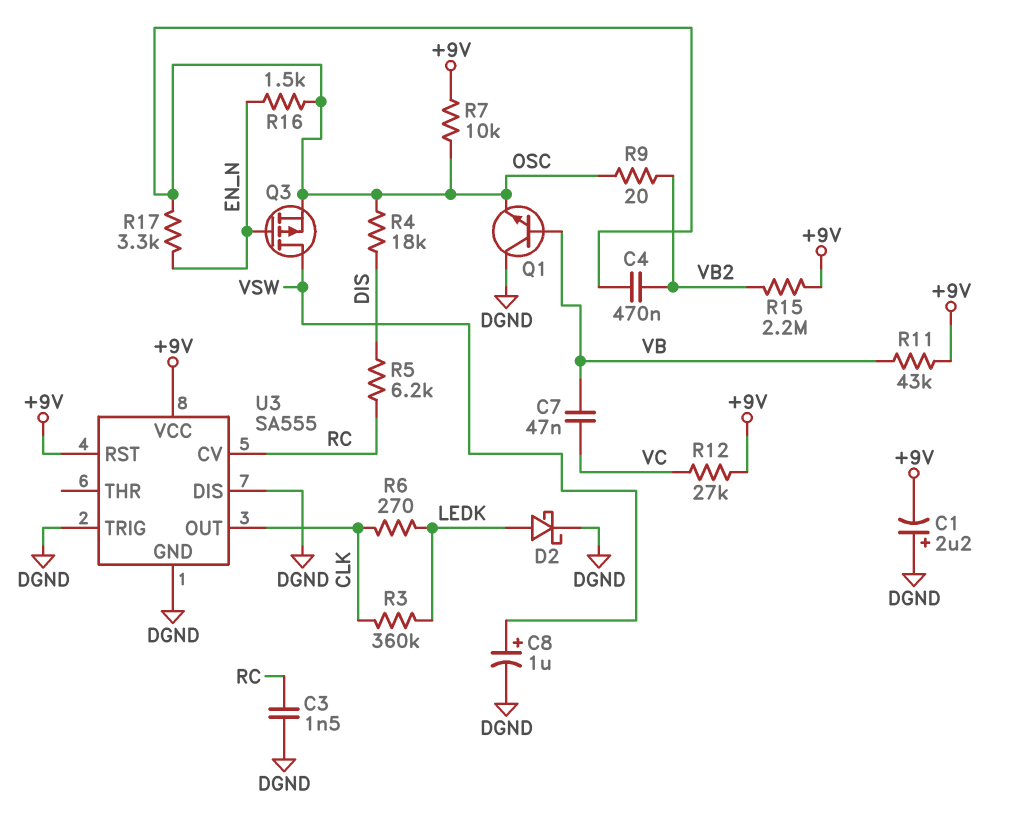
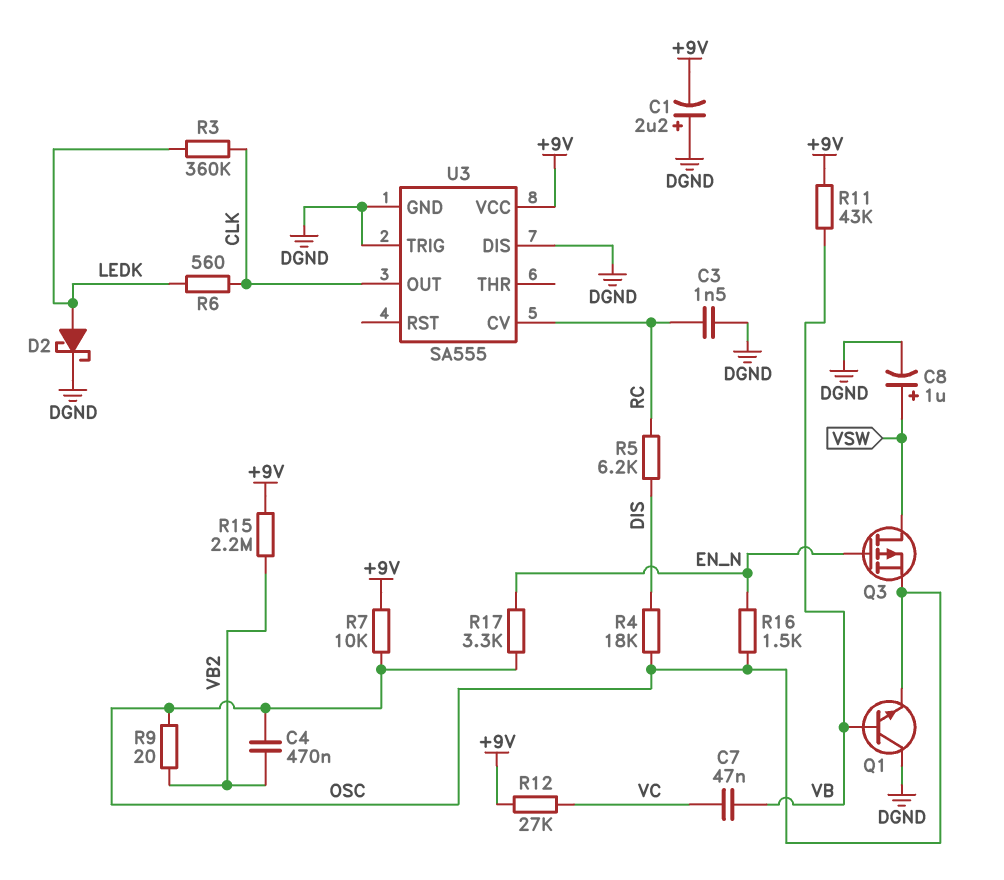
R6: 270 (CLK, LEDK) -> 560 (CLK, LEDK)
U3 pin RST: +9V -> none

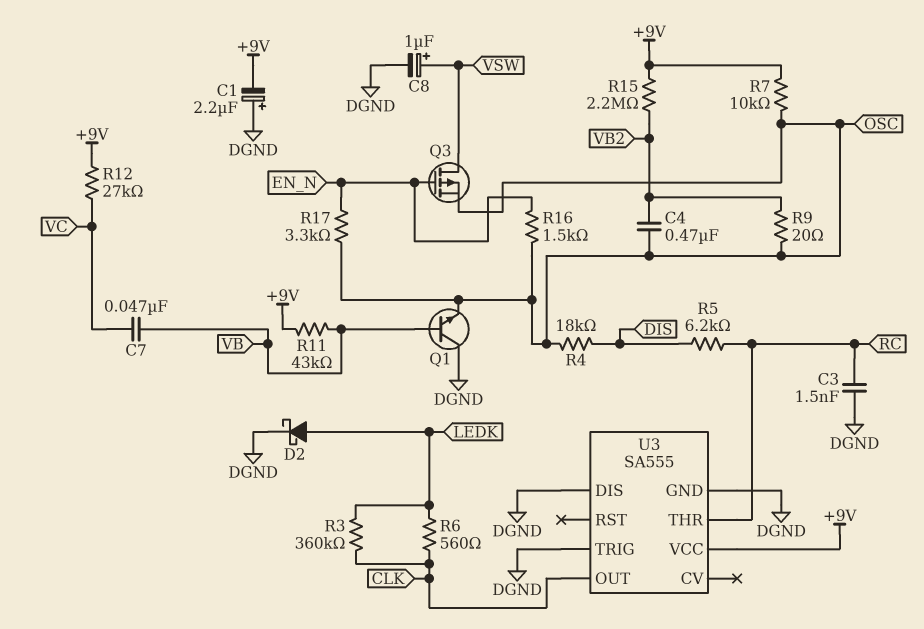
U3 pin CV: RC -> none
U3 pin THR: none -> RC

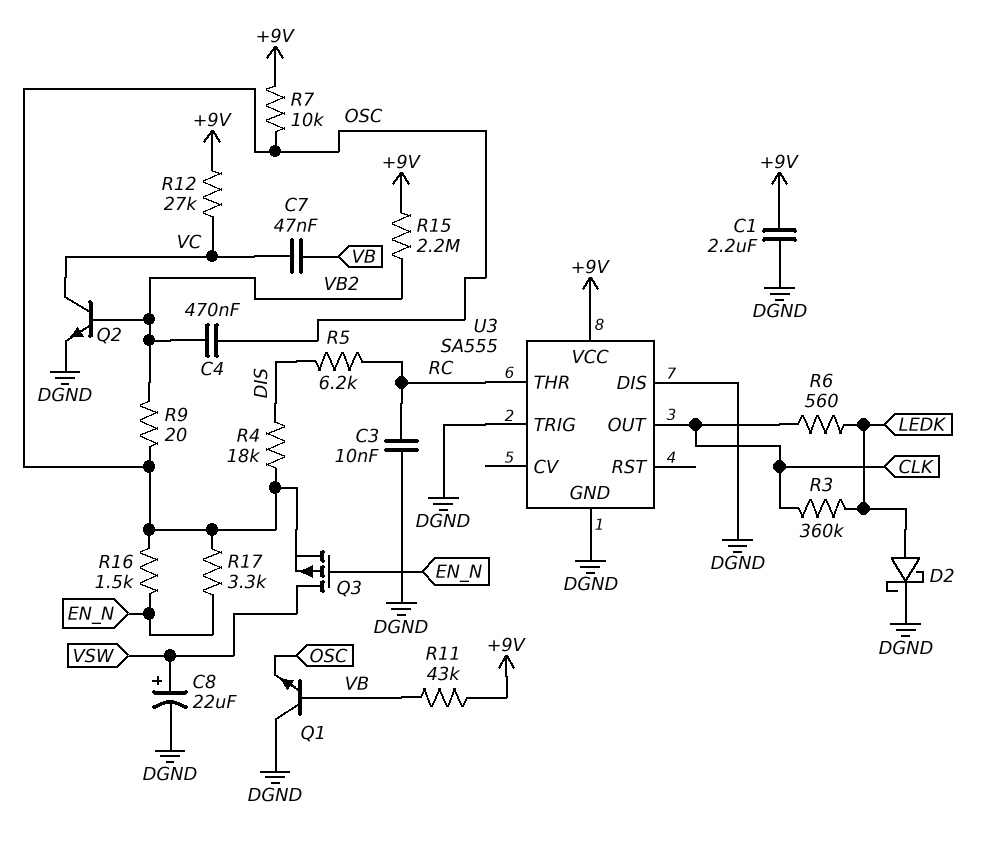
C1: 2.2uF (plus DGND, minus +9V) -> 2.2uF (+9V, DGND)
C3: 1.5nF (DGND, RC) -> 10nF (DGND, RC)
C8: 1uF (plus VSW, minus DGND) -> 22uF (plus VSW, minus DGND)
Q2: none -> NPN (B VB2, C VC, E DGND)

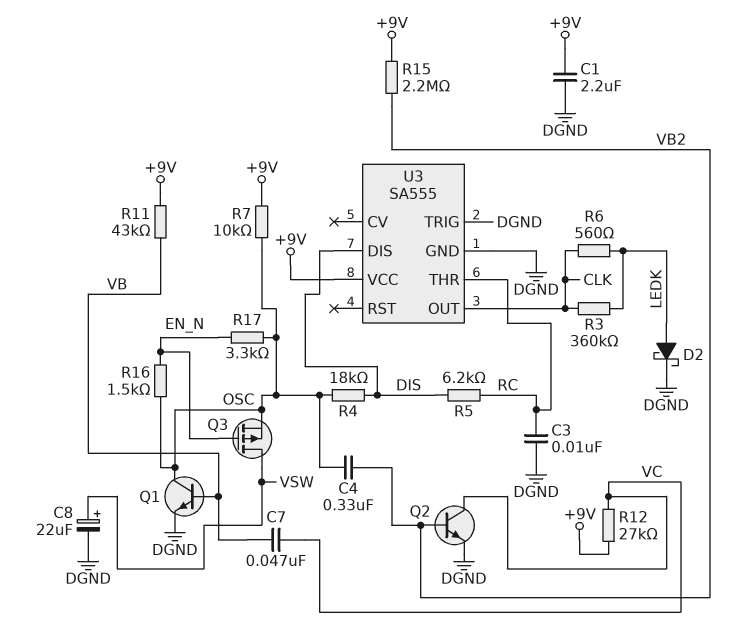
C4: 470nF (OSC, VB2) -> 330nF (OSC, VB2)
Q1: NPN (B VB, C DGND, E OSC) -> NPN (B VB, C OSC, E DGND)
R9: 20 (OSC, VB2) -> none
U3 pin DIS: DGND -> DIS

